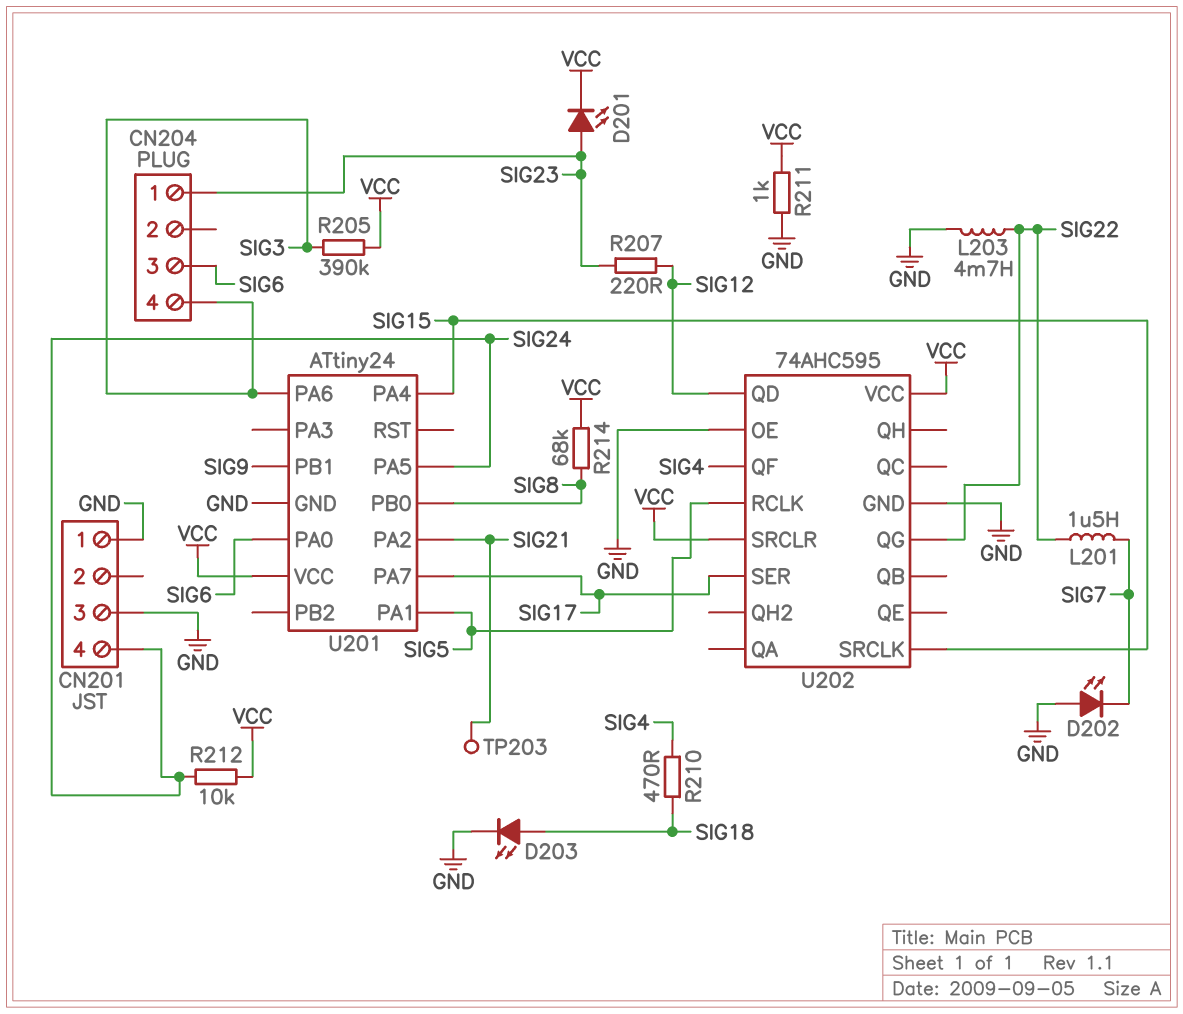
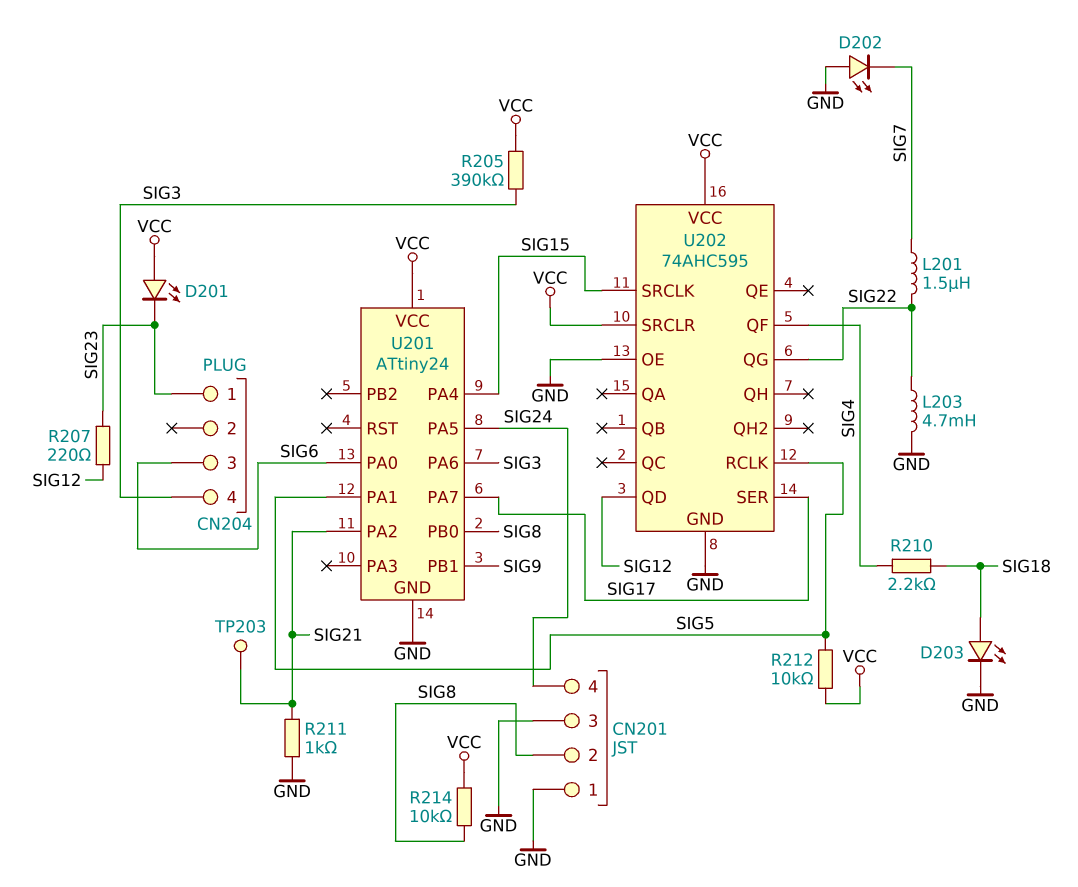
CN201 pin 2: none -> SIG8
D201: LED (A SIG23, K VCC) -> LED (A VCC, K SIG23)
R210: 470 (SIG4, SIG18) -> 2.2k (SIG4, SIG18)
R211: 1k (GND, VCC) -> 1k (GND, SIG21)
R212: 10k (SIG24, VCC) -> 10k (SIG5, VCC)
R214: 68k (SIG8, VCC) -> 10k (SIG8, VCC)

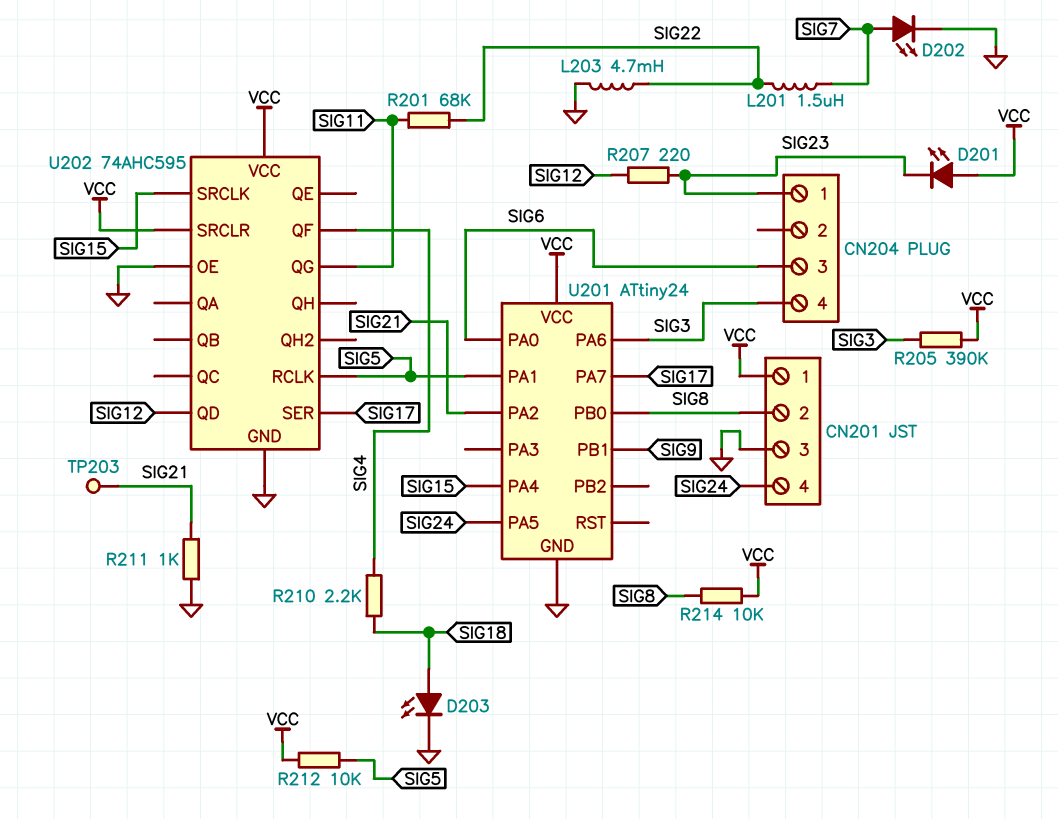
CN201 pin 1: GND -> VCC
D202: LED (A GND, K SIG7) -> LED (A SIG7, K GND)
R201: none -> 68k (SIG11, SIG22)
U202 pin QG: SIG22 -> SIG11

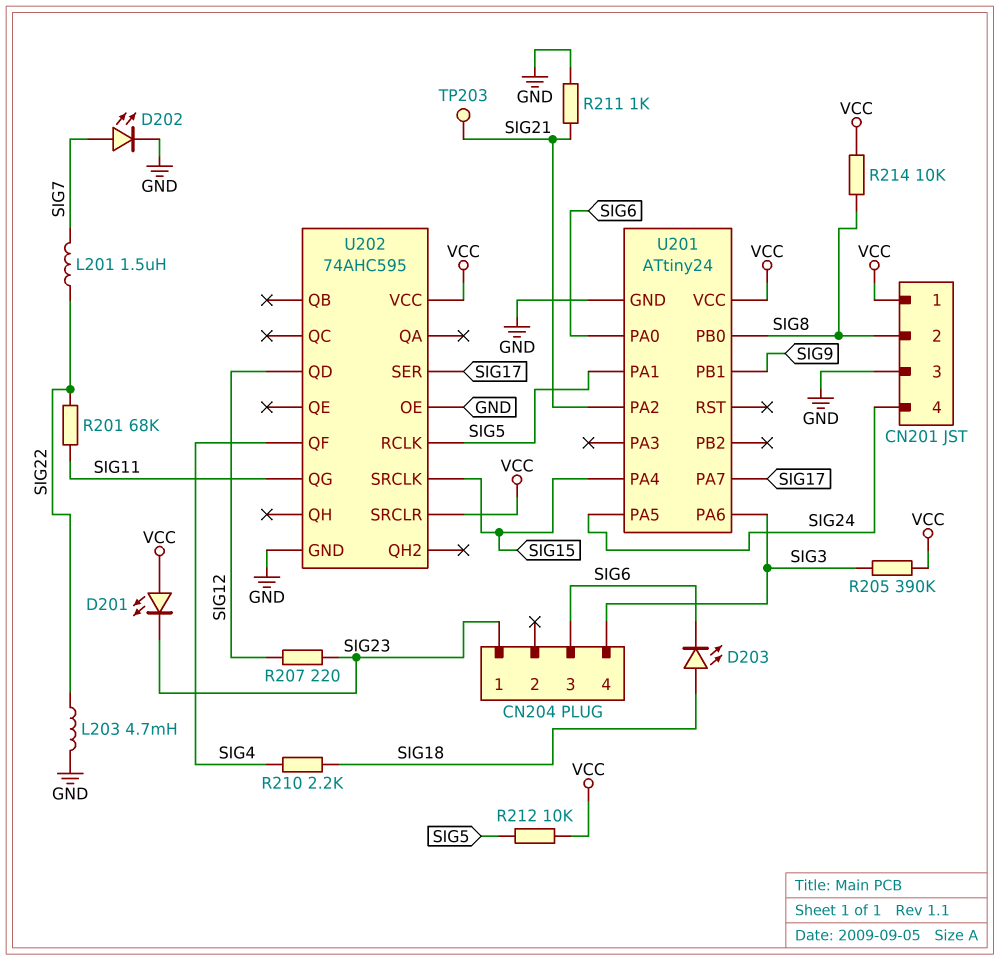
D203: LED (A SIG18, K GND) -> LED (A SIG18, K SIG6)

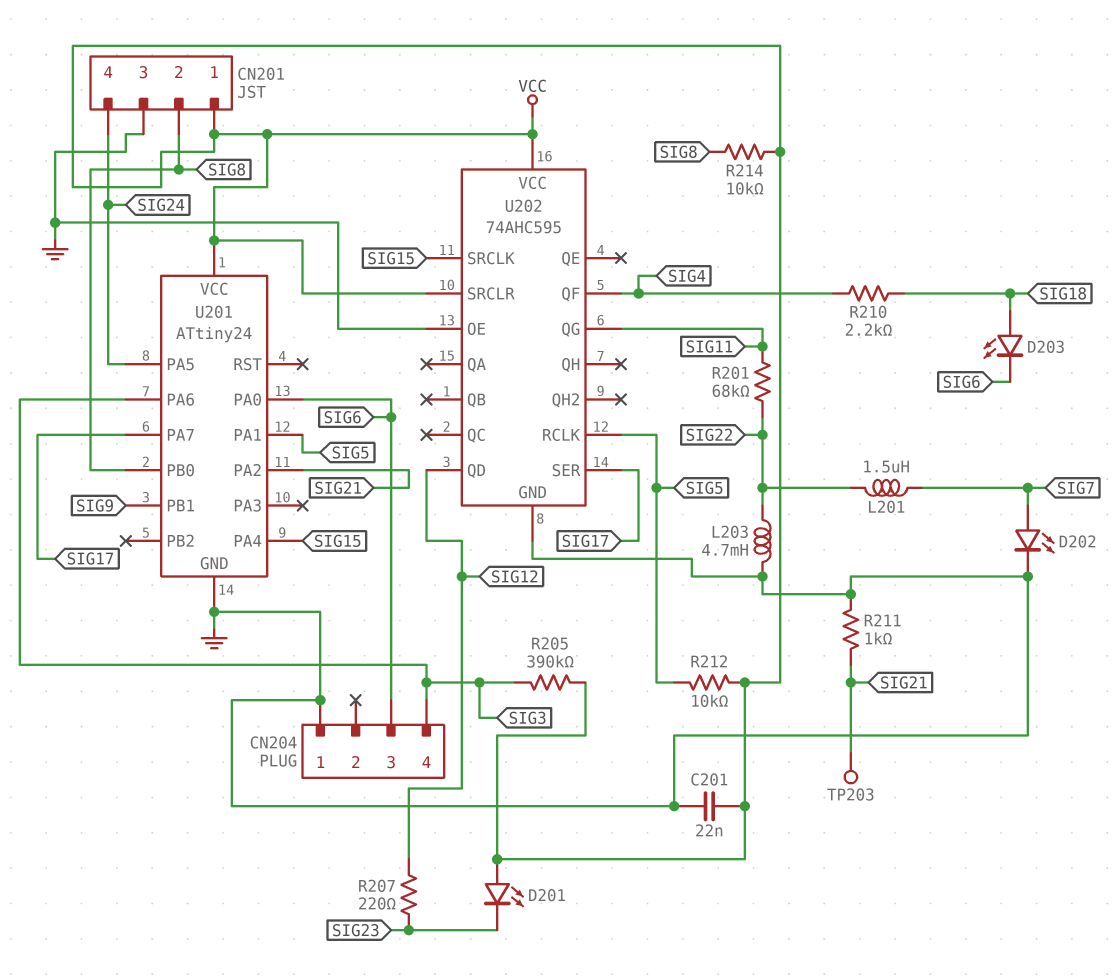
C201: none -> 22nF (GND, VCC)
CN204 pin 1: SIG23 -> GND

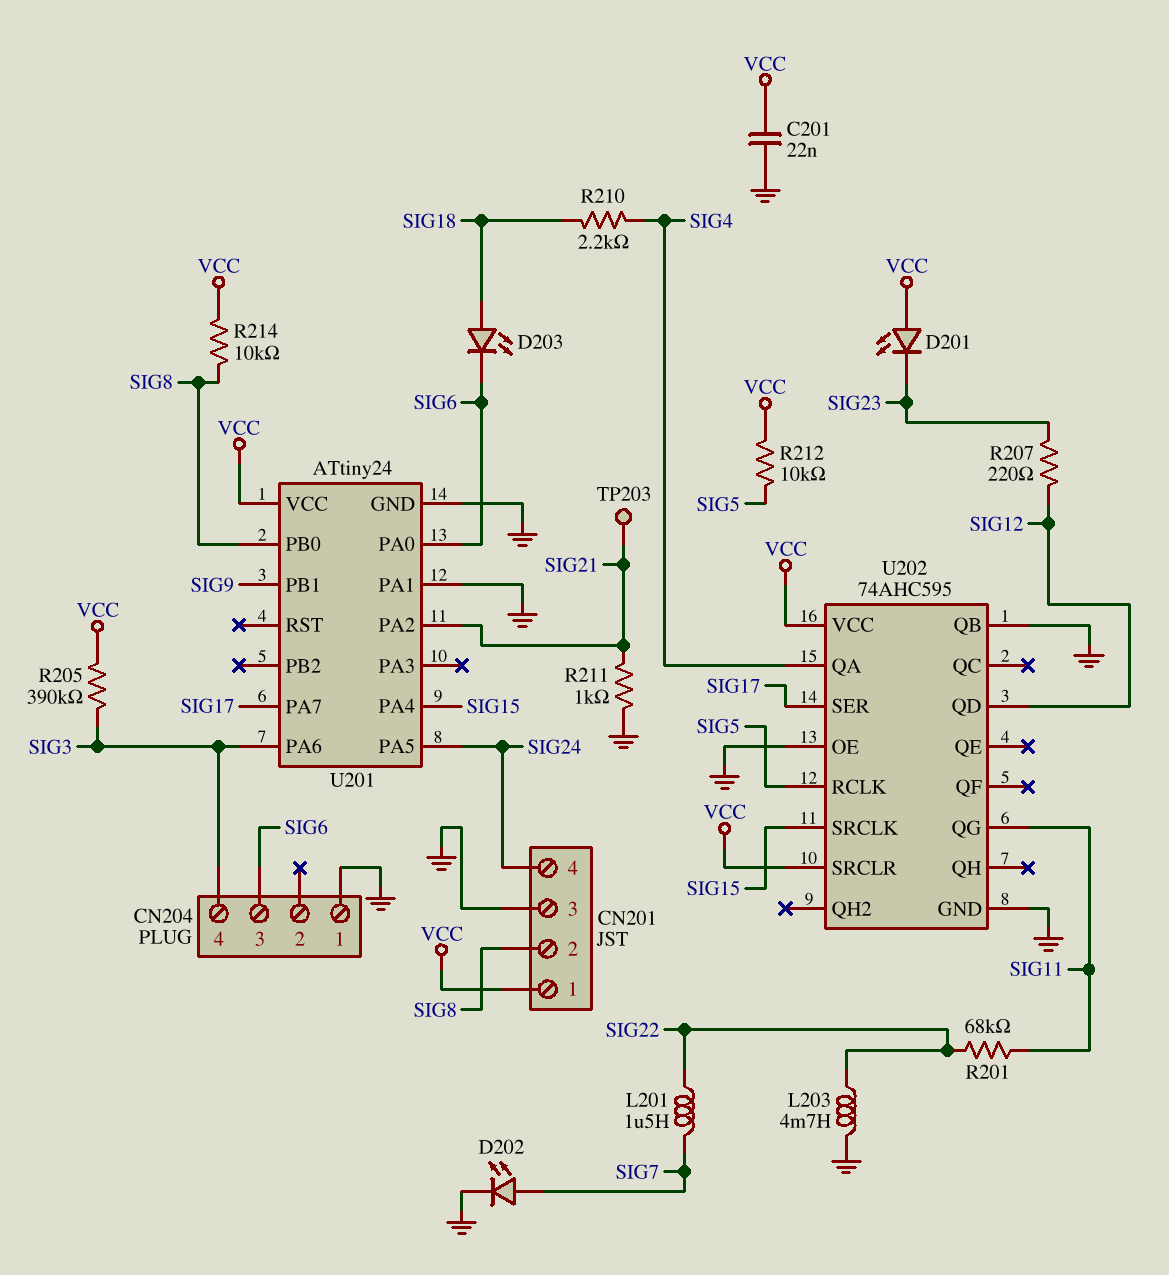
U201 pin PA1: SIG5 -> GND
U202 pin QA: none -> SIG4
U202 pin QB: none -> GND
U202 pin QF: SIG4 -> none

